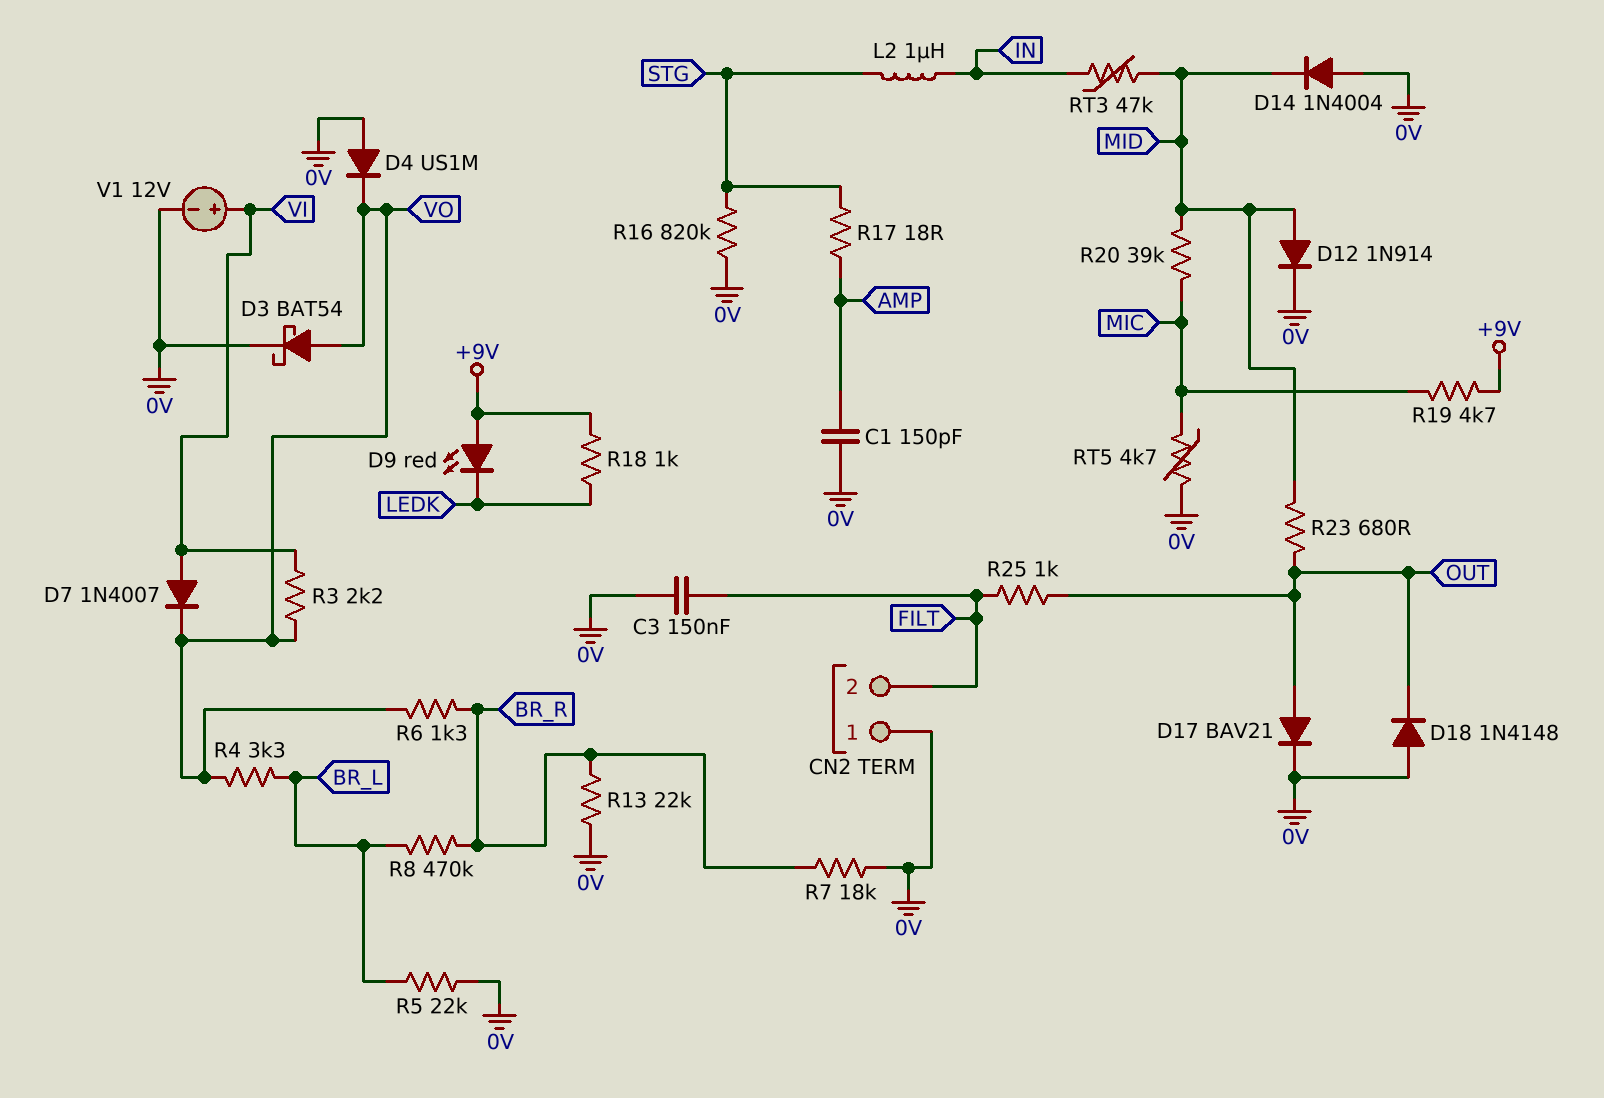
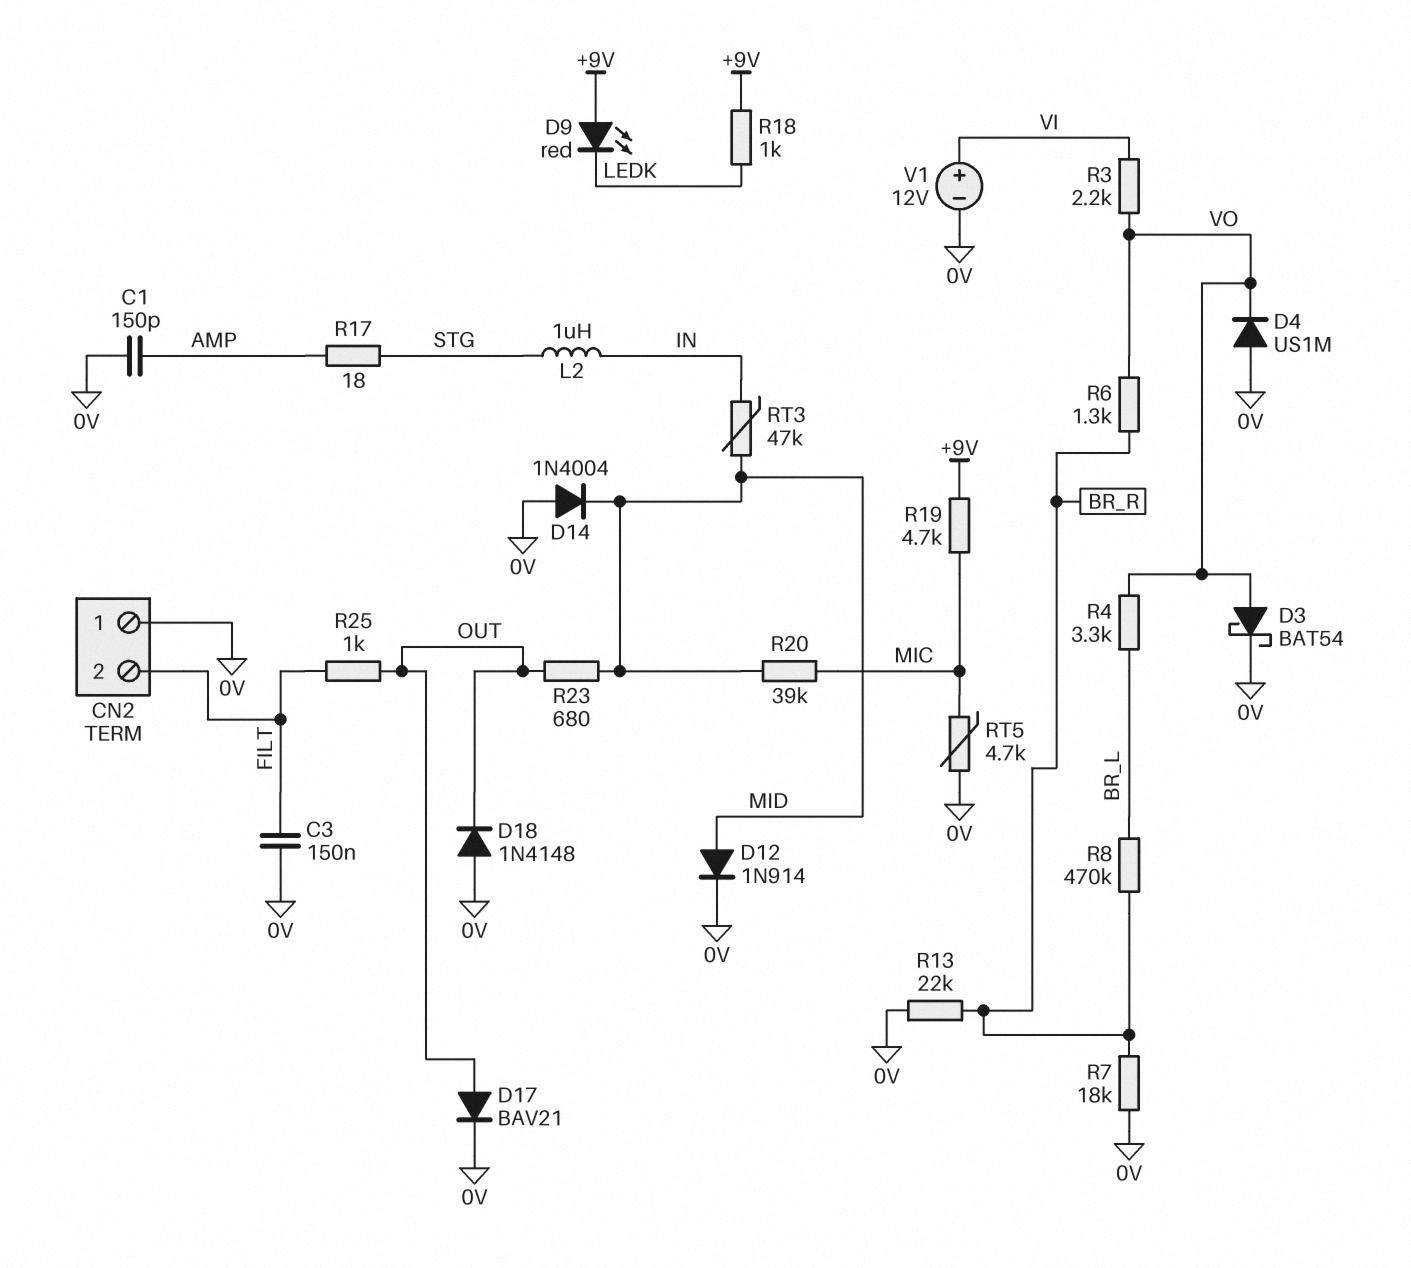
D7: diode 1N4007 (A VI, K VO) -> none
R5: 22k (0V, BR_L) -> none
R16: 820k (0V, STG) -> none

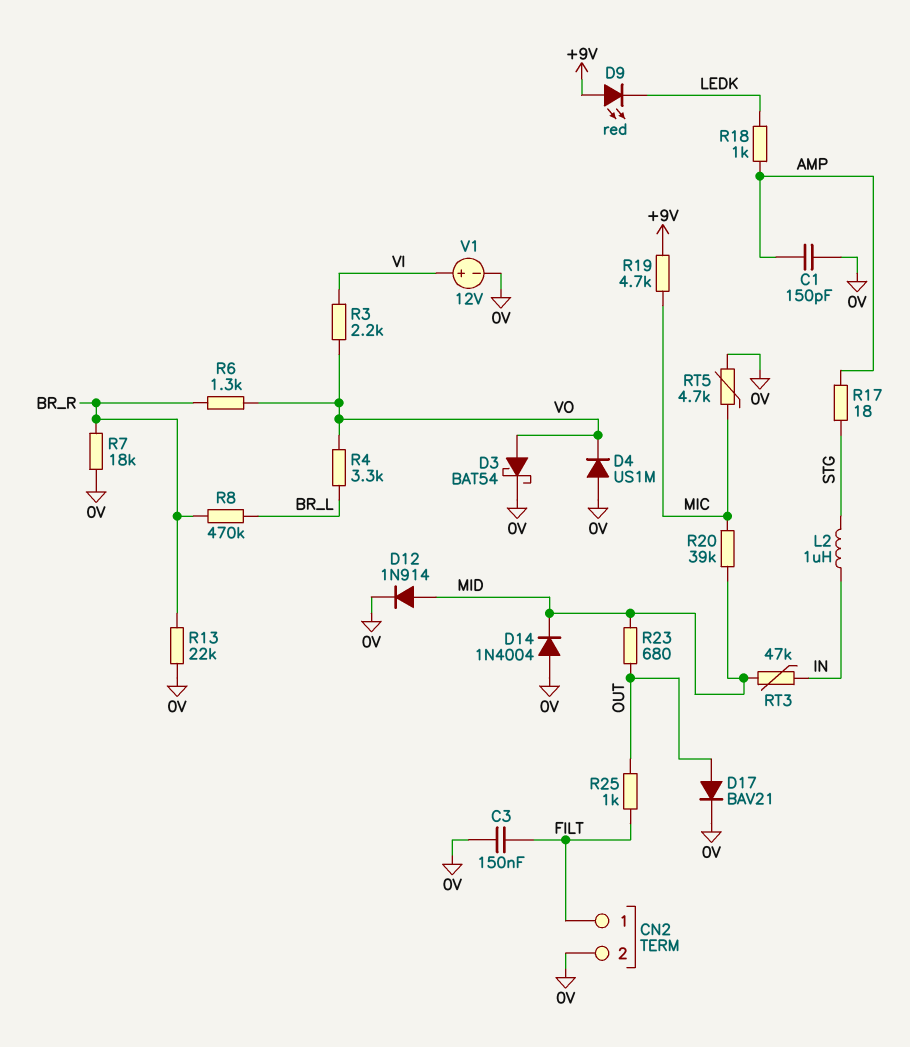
CN2 pin 1: 0V -> FILT
CN2 pin 2: FILT -> 0V
D18: diode 1N4148 (A 0V, K OUT) -> none
R18: 1k (+9V, LEDK) -> 1k (AMP, LEDK)

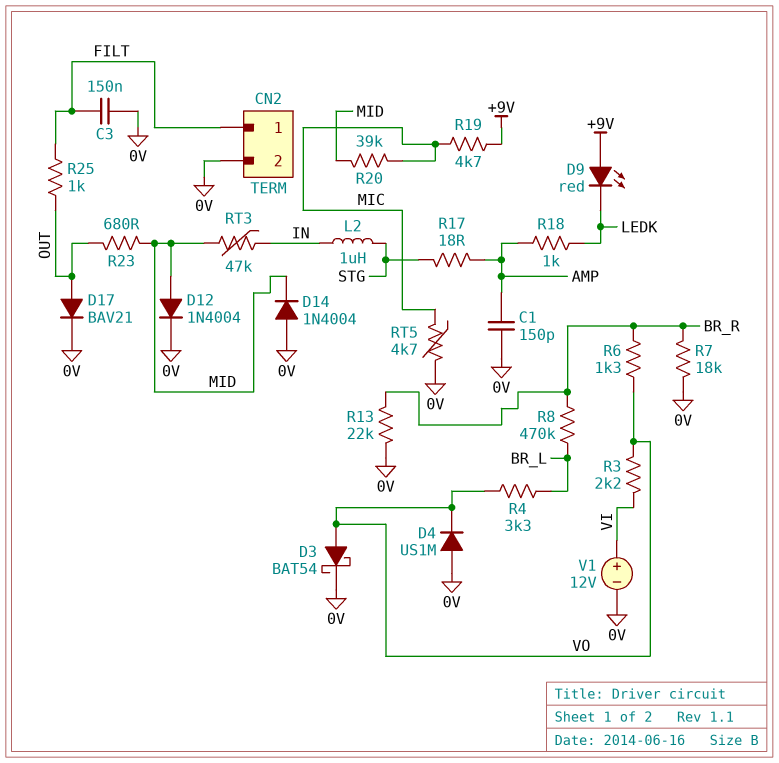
D12: diode 1N914 (A MID, K 0V) -> diode 1N4004 (A MID, K 0V)

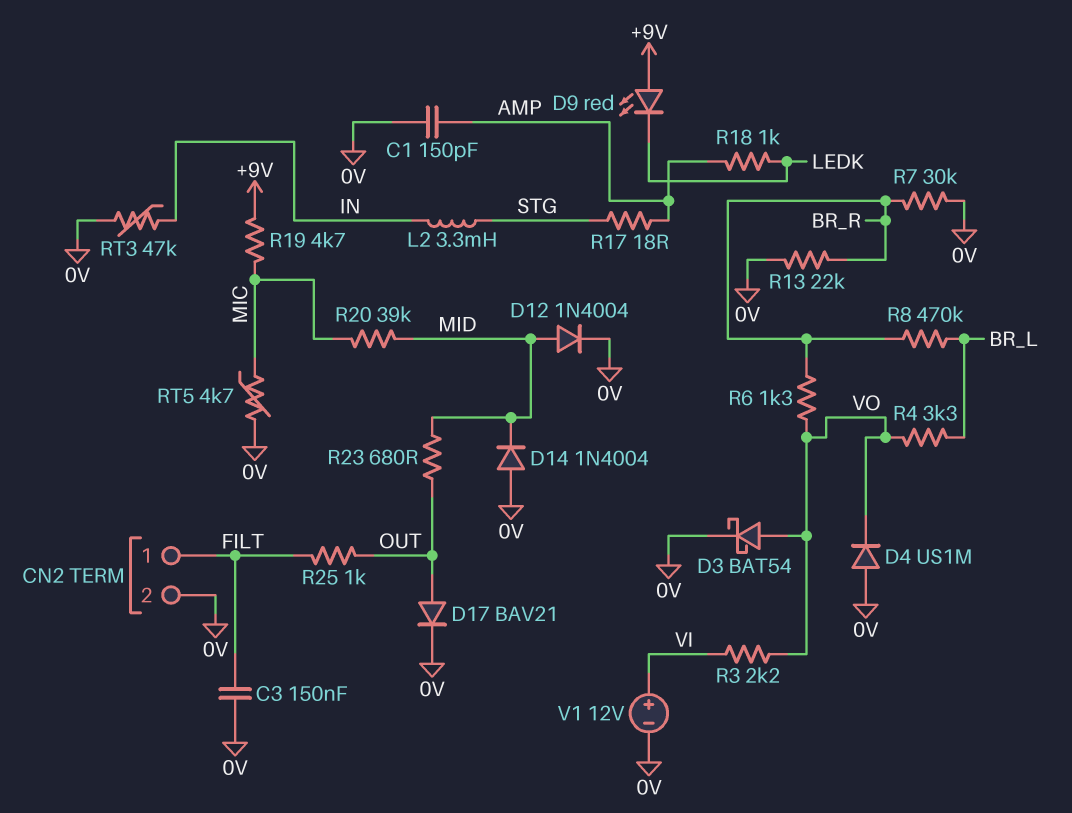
L2: 1uH (IN, STG) -> 3.3mH (IN, STG)
R7: 18k (0V, BR_R) -> 30k (0V, BR_R)
RT3: 47k (IN, MID) -> 47k (0V, IN)

